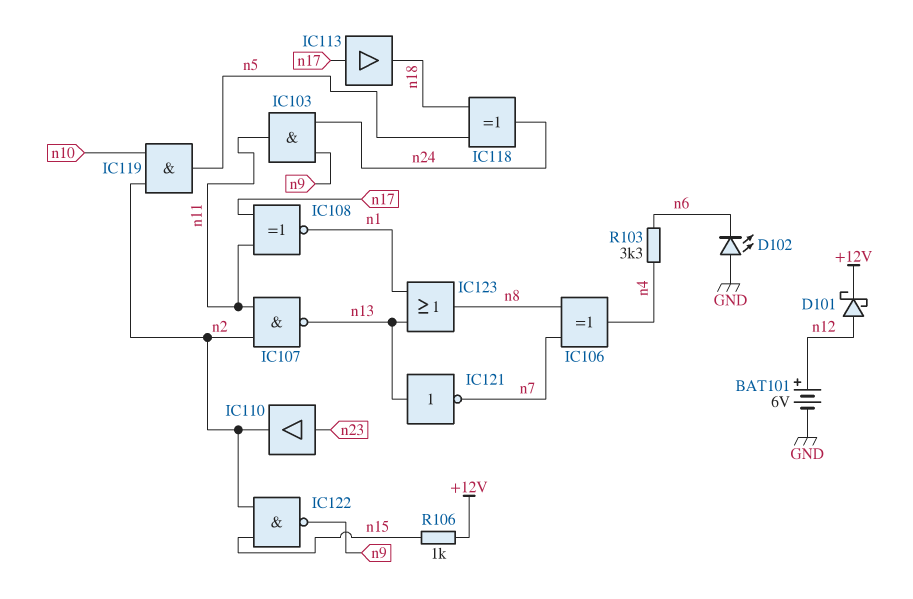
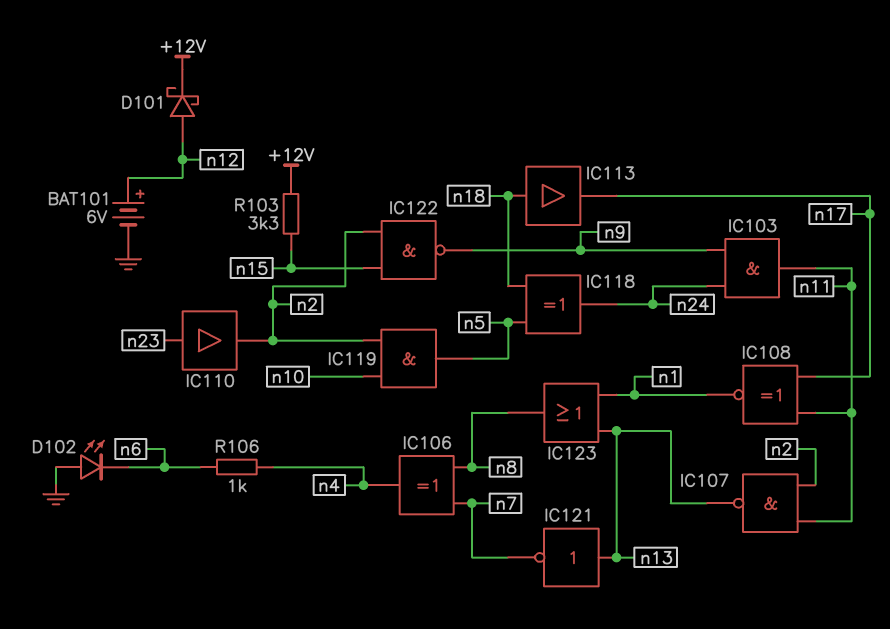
IC113: buffer (in n17, out n18) -> buffer (in n18, out n17)
R103: 3.3k (n4, n6) -> 3.3k (+12V, n15)
R106: 1k (+12V, n15) -> 1k (n4, n6)

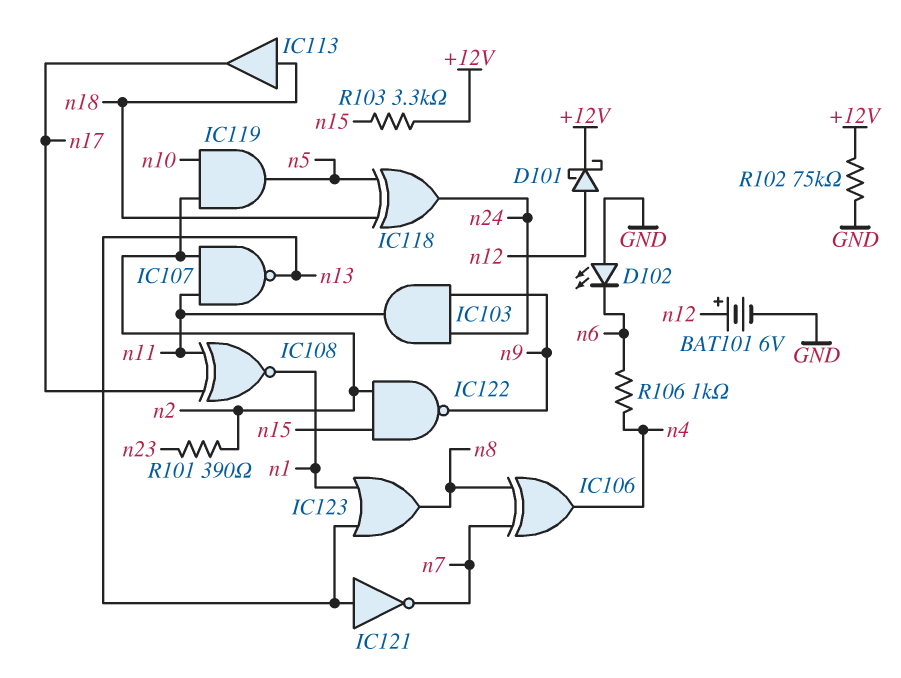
IC110: buffer (in n23, out n2) -> none
R101: none -> 390 (n2, n23)
R102: none -> 75k (+12V, GND)

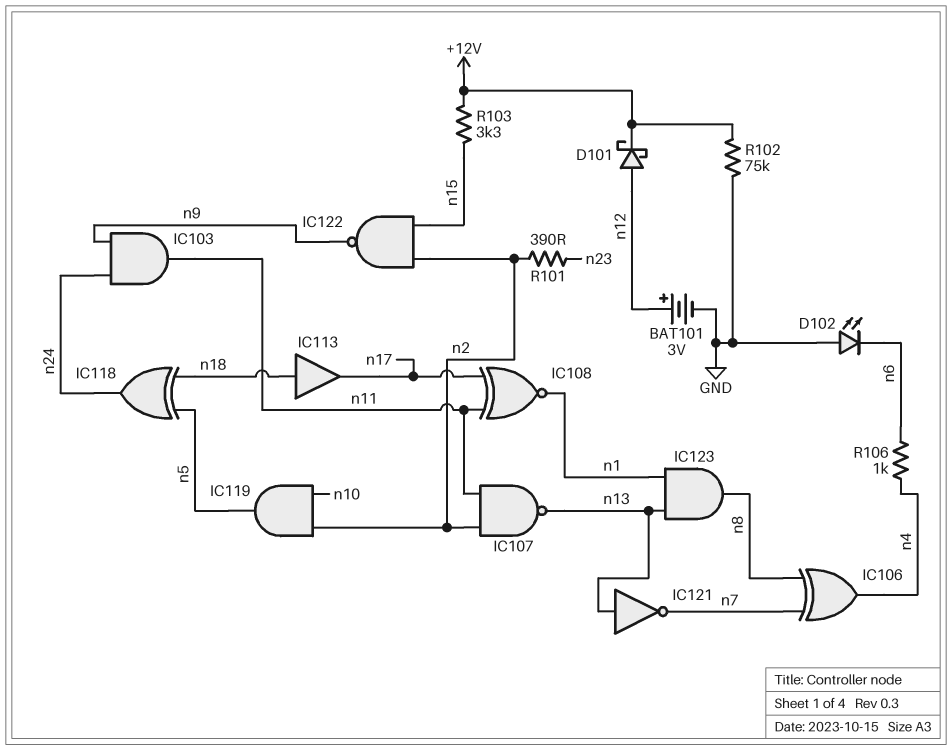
BAT101: 6V (plus n12, minus GND) -> 3V (plus n12, minus GND)
IC123: OR (in n1, in n13, out n8) -> AND (in n1, in n13, out n8)

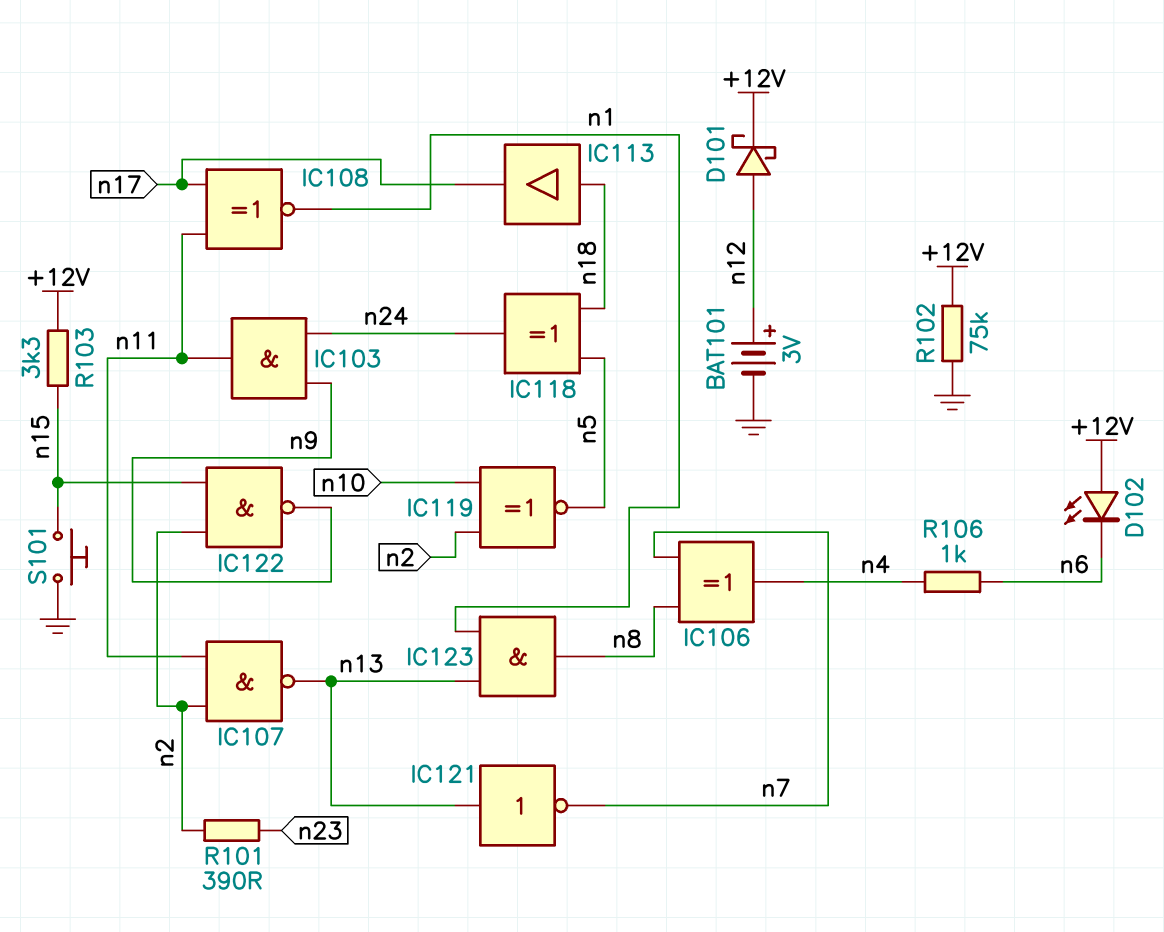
D102: LED (A GND, K n6) -> LED (A +12V, K n6)
IC119: AND (in n2, in n10, out n5) -> XNOR (in n2, in n10, out n5)
S101: none -> button (GND, n15)

